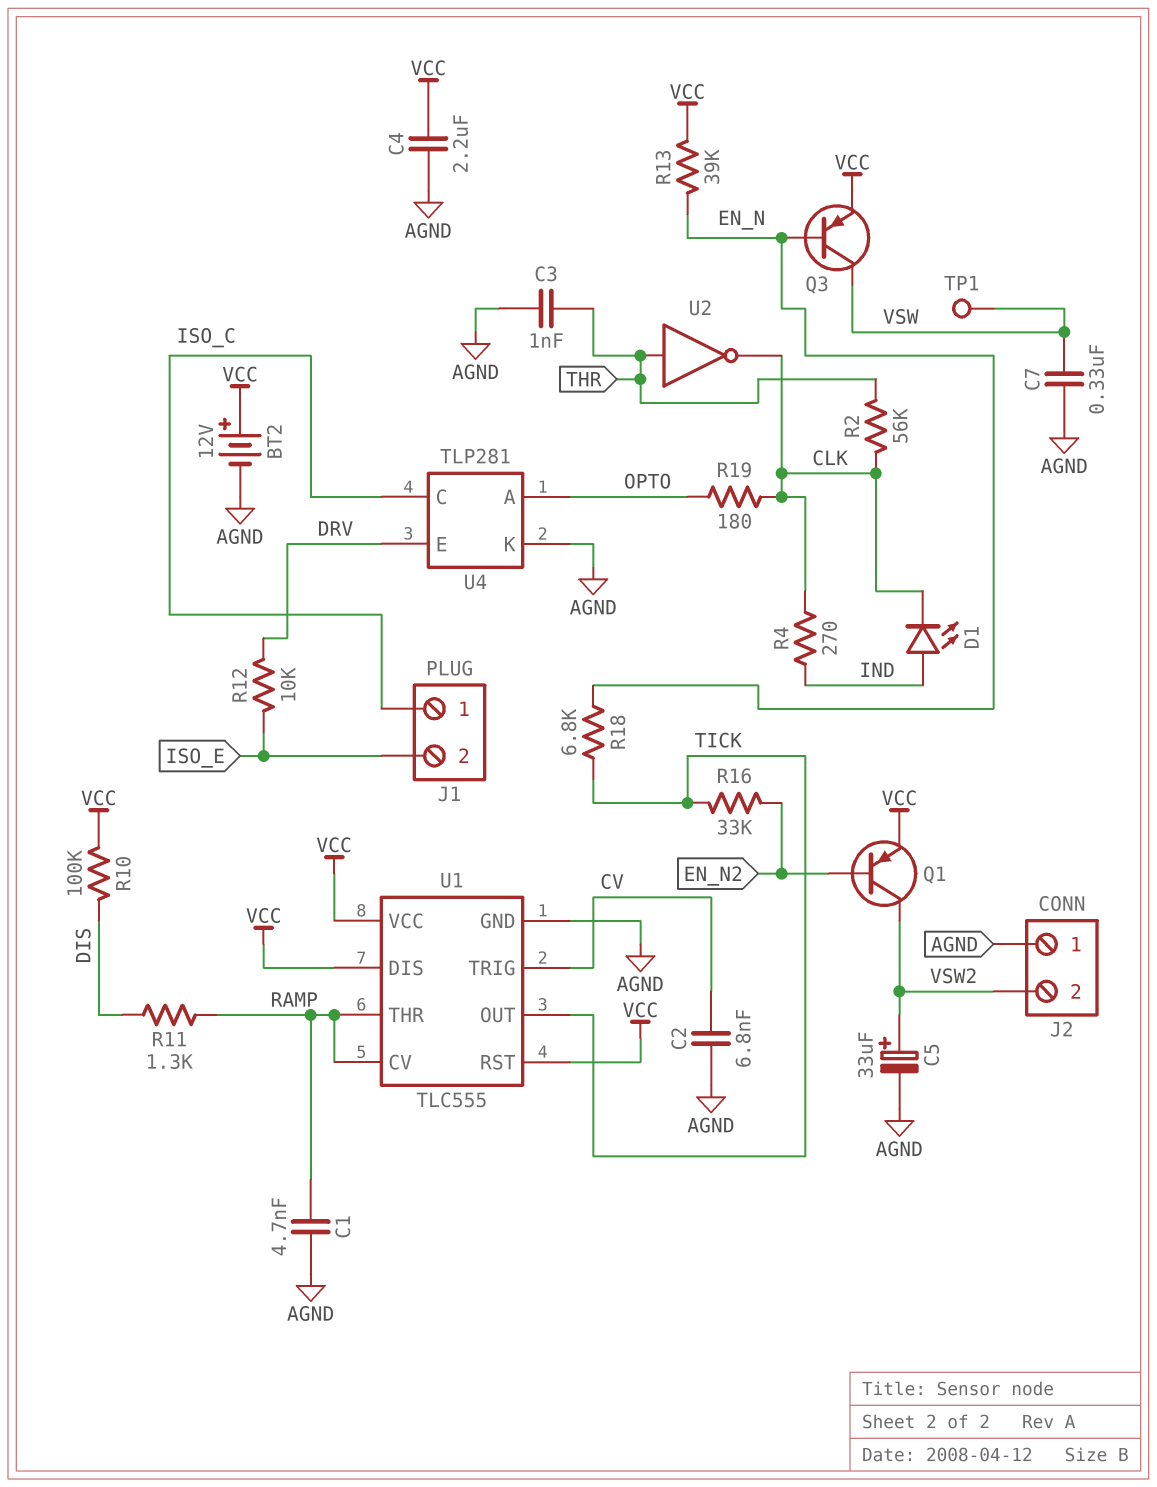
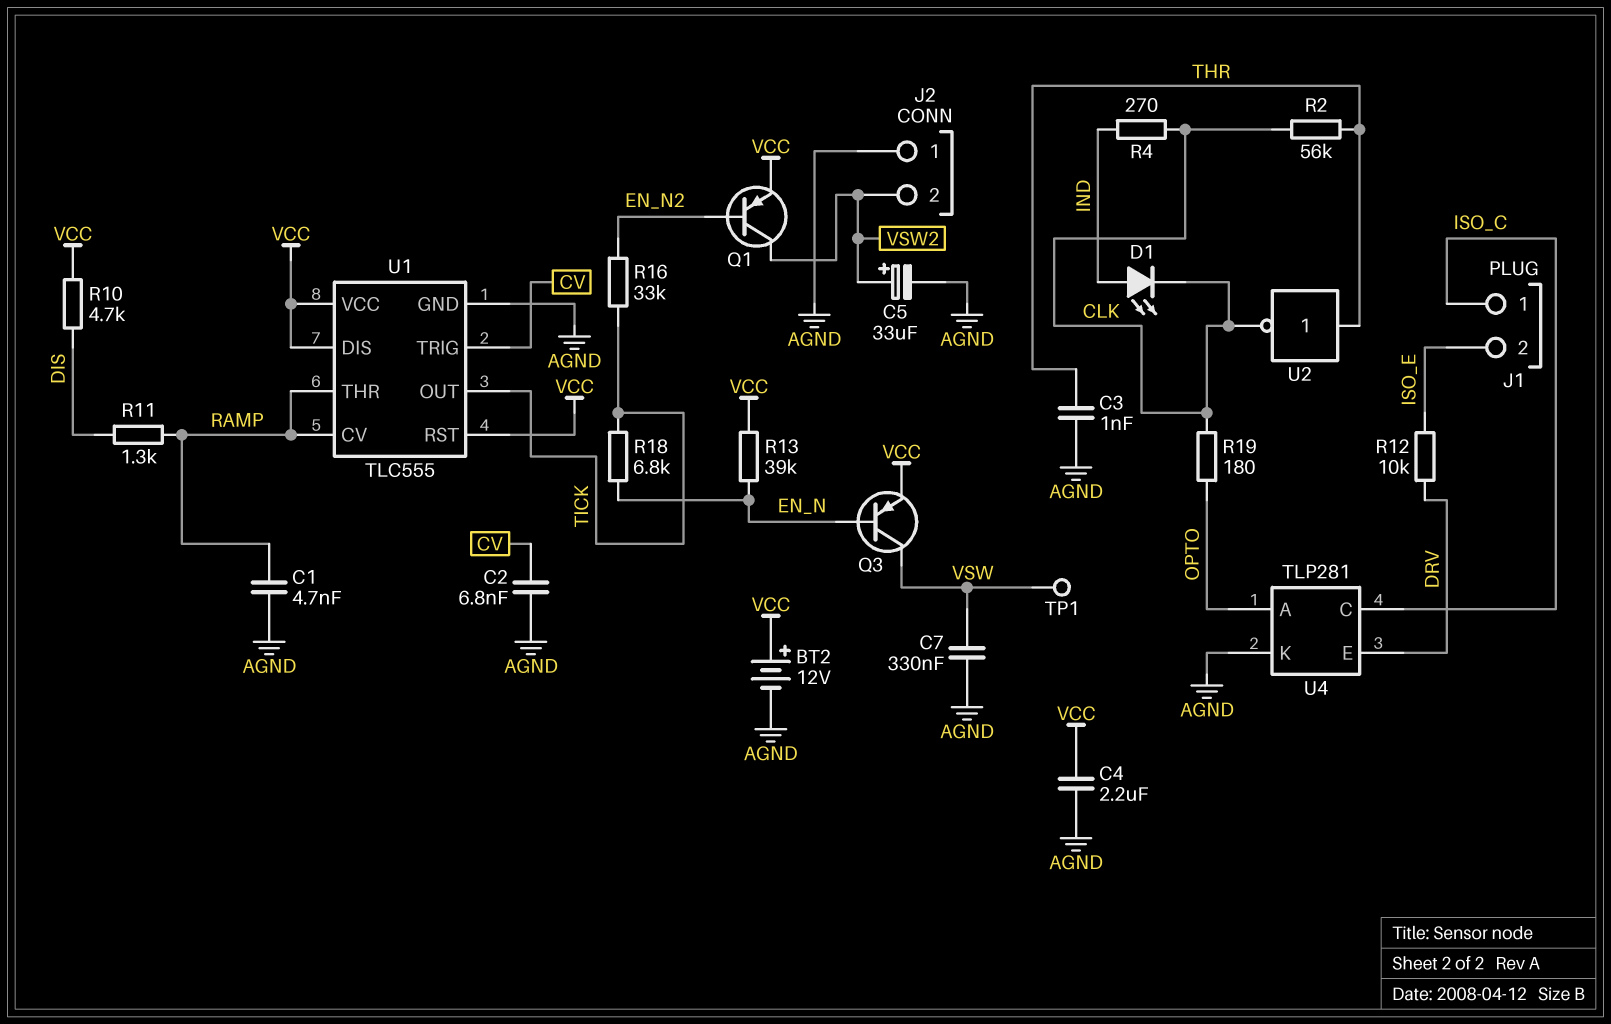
R10: 100k (DIS, VCC) -> 4.7k (DIS, VCC)

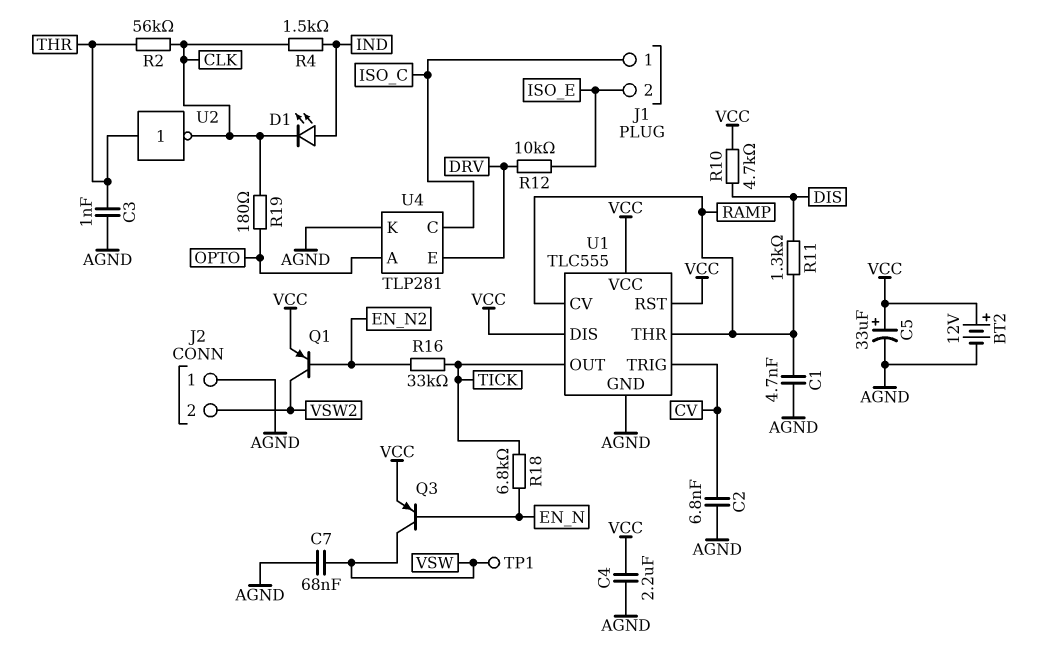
C5: 33uF (plus VSW2, minus AGND) -> 33uF (plus VCC, minus AGND)
C7: 330nF (AGND, VSW) -> 68nF (AGND, VSW)
R4: 270 (CLK, IND) -> 1.5k (CLK, IND)
R13: 39k (EN_N, VCC) -> none

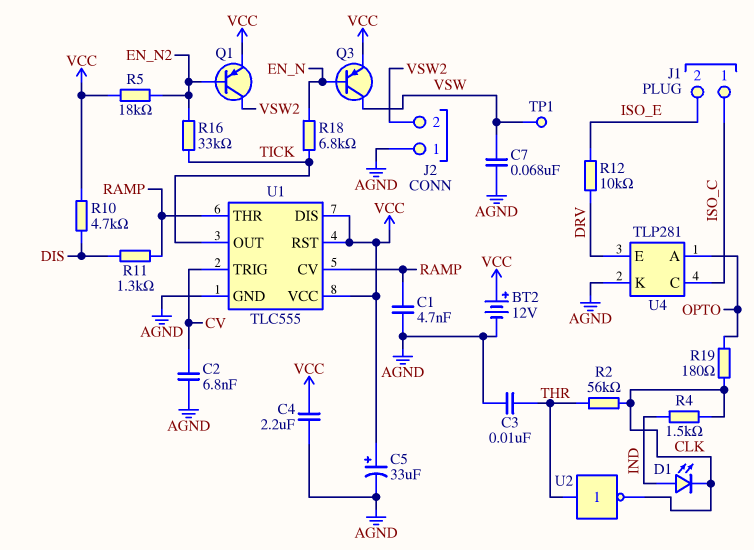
C3: 1nF (AGND, THR) -> 10nF (AGND, THR)
R5: none -> 18k (EN_N2, VCC)

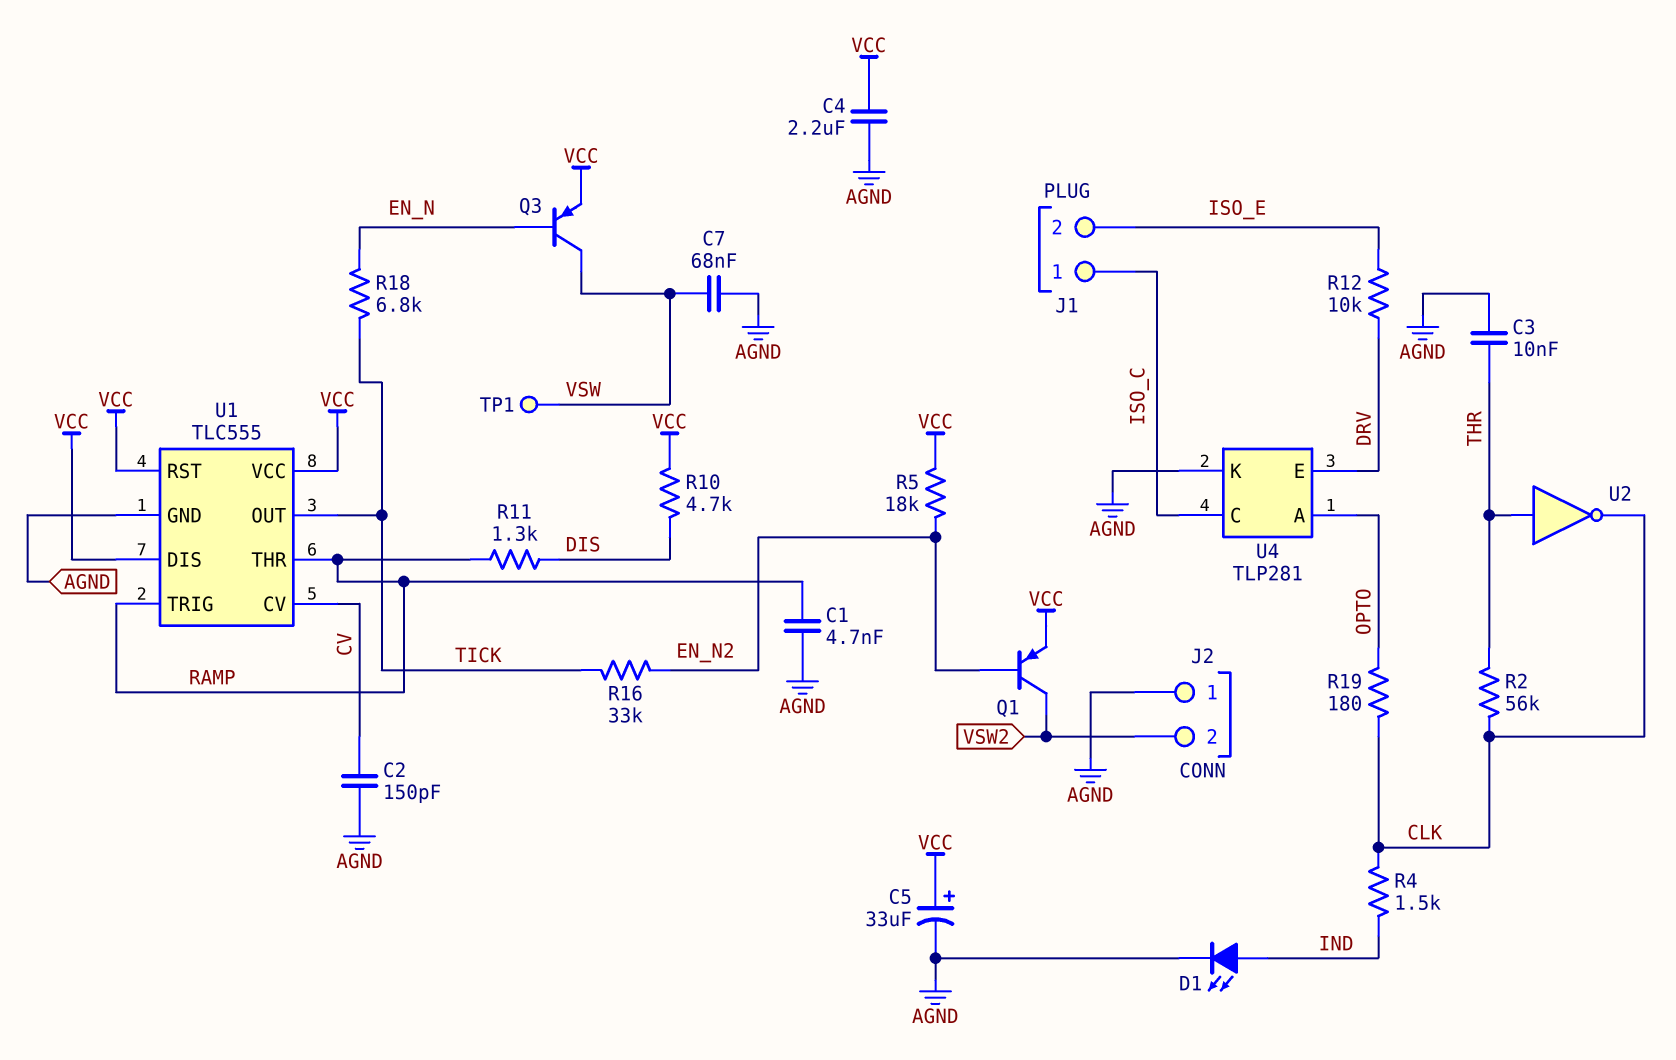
BT2: 12V (plus VCC, minus AGND) -> none
C2: 6.8nF (AGND, CV) -> 150pF (AGND, CV)
D1: LED (A IND, K CLK) -> LED (A IND, K AGND)
U1 pin CV: RAMP -> CV
U1 pin TRIG: CV -> RAMP

